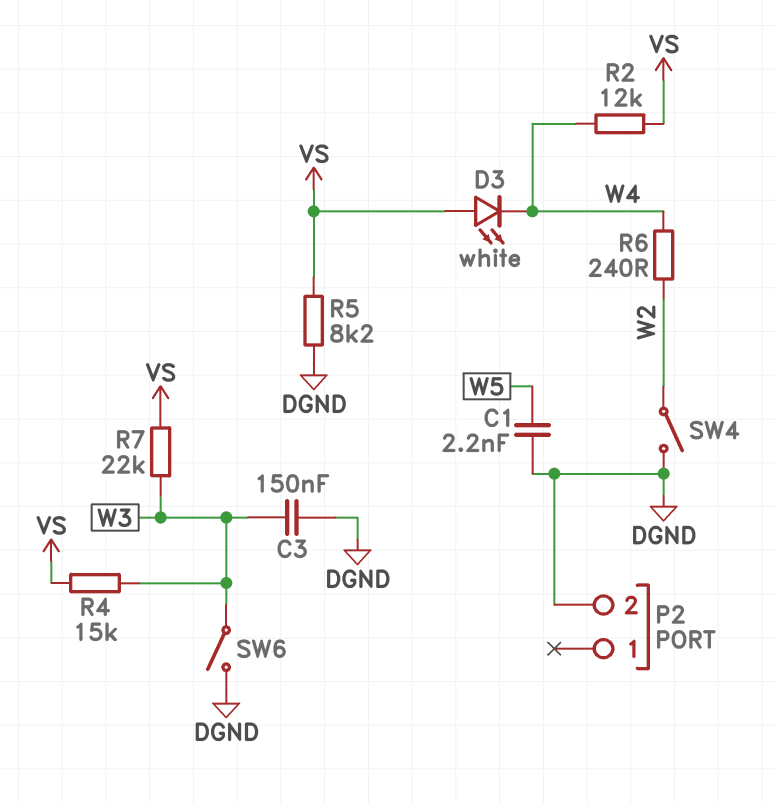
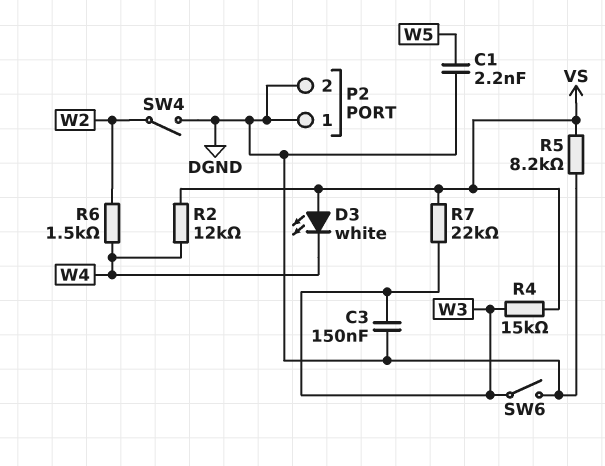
P2 pin 1: none -> DGND
R6: 240 (W2, W4) -> 1.5k (W2, W4)

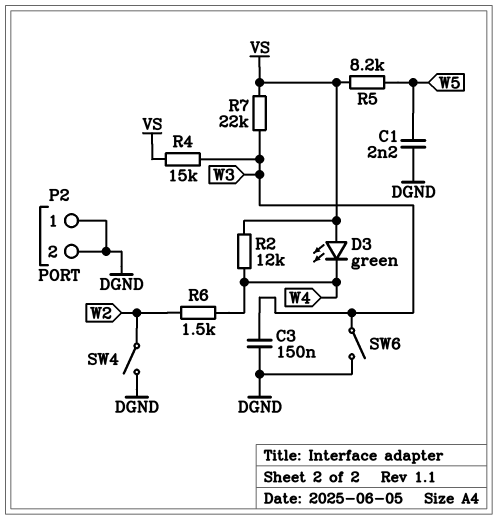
D3: LED white (A VS, K W4) -> LED green (A VS, K W4)
R5: 8.2k (DGND, VS) -> 8.2k (VS, W5)

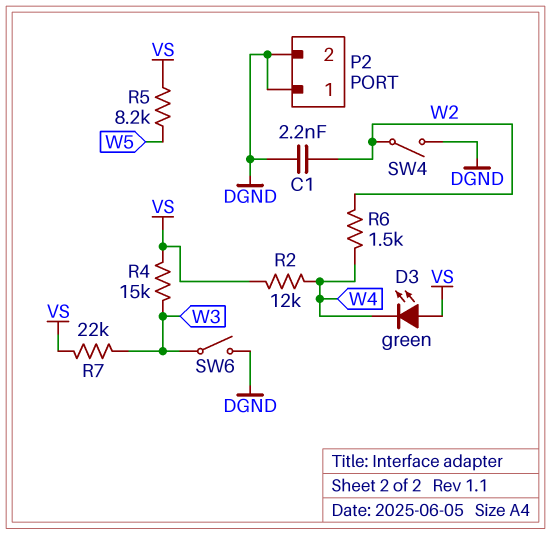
C1: 2.2nF (DGND, W5) -> 2.2nF (DGND, W2)
C3: 150nF (DGND, W3) -> none

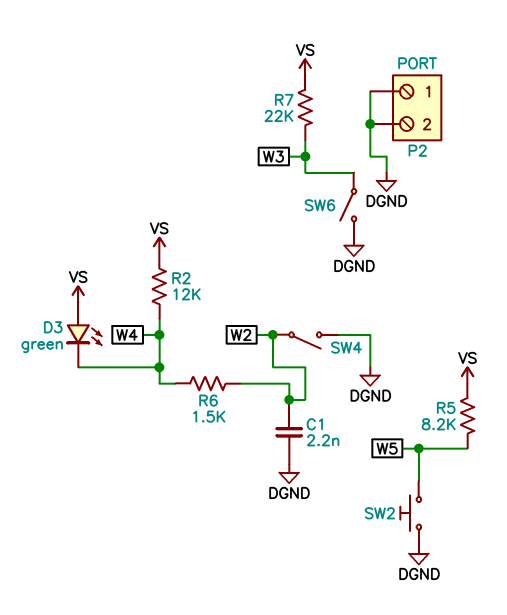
R4: 15k (VS, W3) -> none
SW2: none -> button (DGND, W5)

